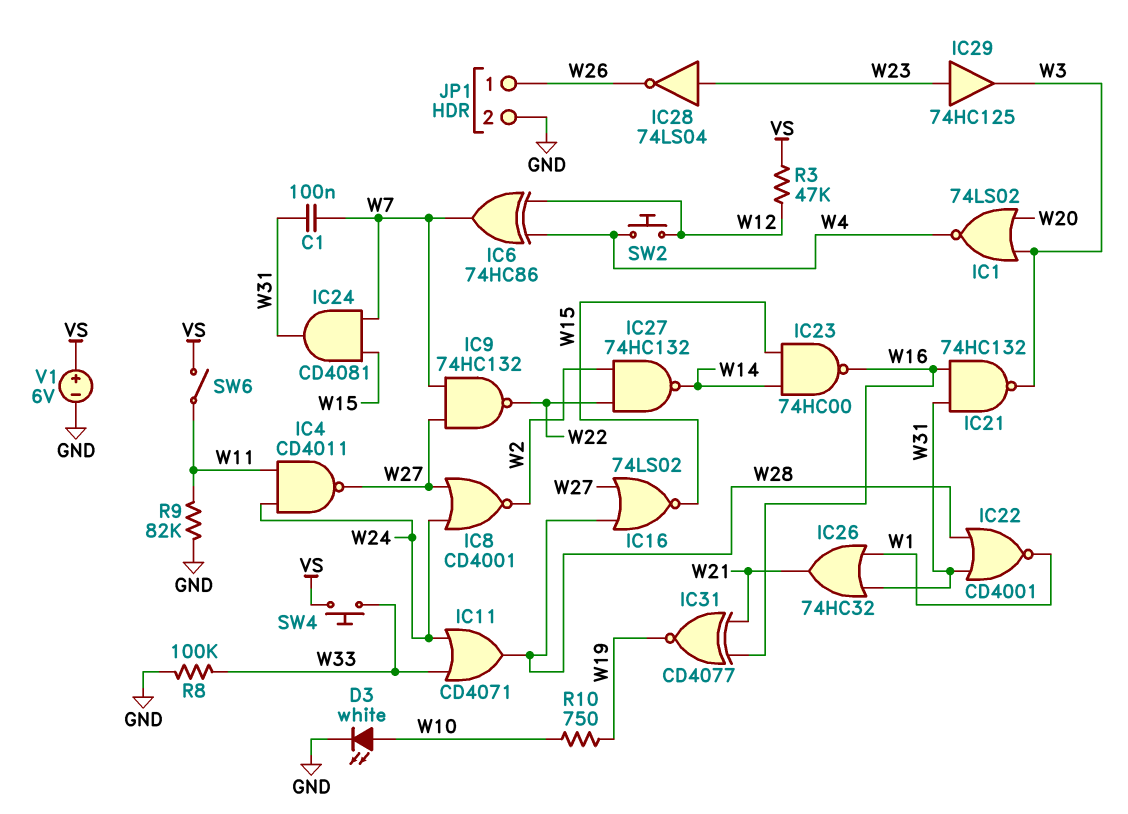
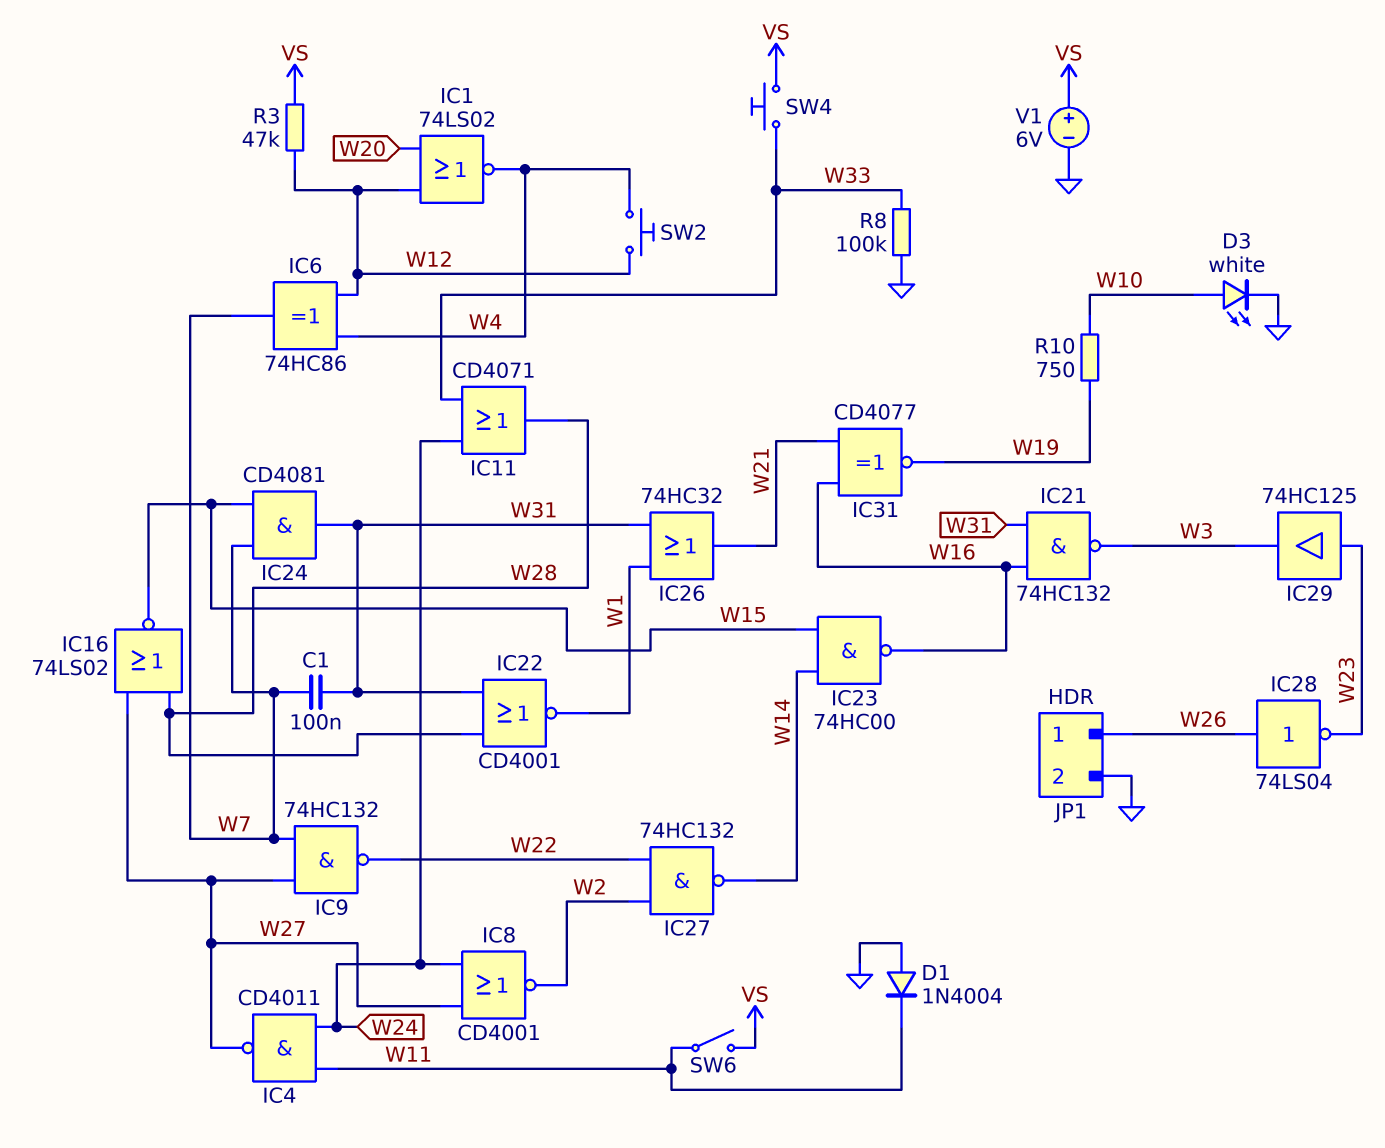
D1: none -> diode 1N4004 (A GND, K W11)
IC1: NOR 74LS02 (in W3, in W20, out W4) -> NOR 74LS02 (in W12, in W20, out W4)
IC28: NOT 74LS04 (in W23, out W26) -> NOT 74LS04 (in W26, out W23)
R9: 82k (GND, W11) -> none

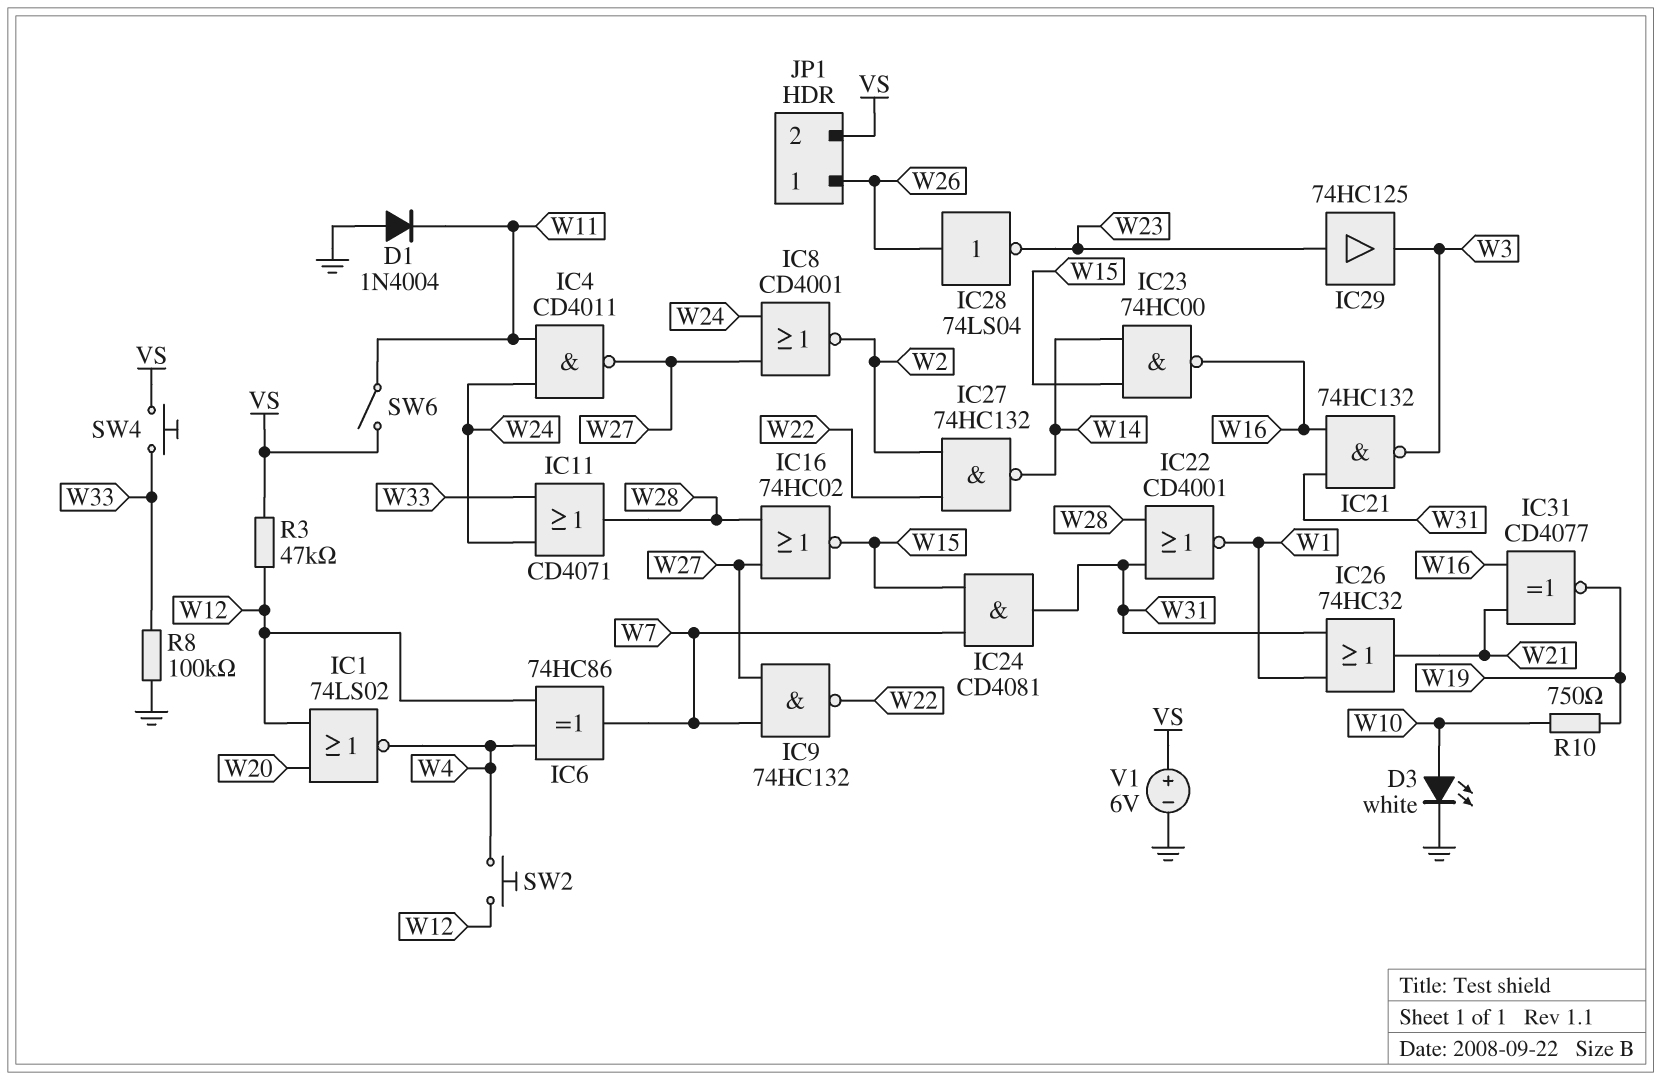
C1: 100nF (W7, W31) -> none
IC16: NOR 74LS02 (in W27, in W28, out W15) -> NOR 74HC02 (in W27, in W28, out W15)
JP1 pin 2: GND -> VS

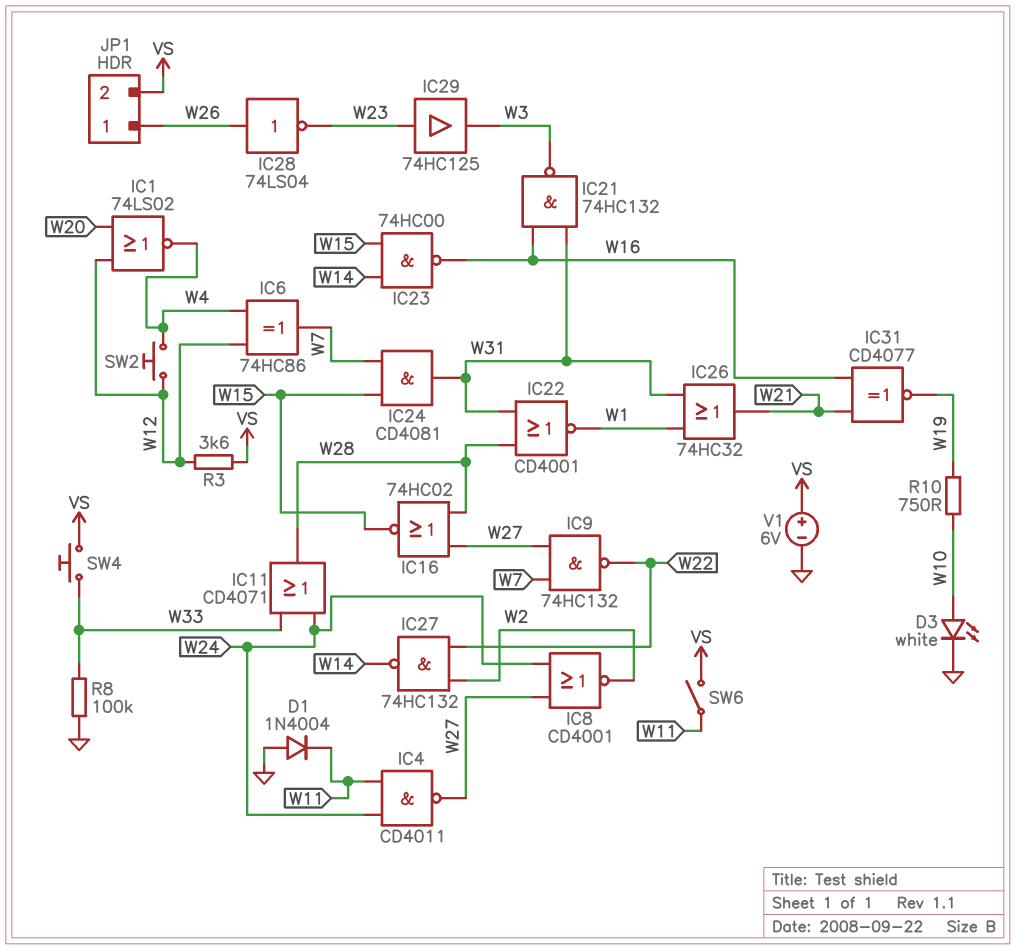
R3: 47k (VS, W12) -> 3.6k (VS, W12)

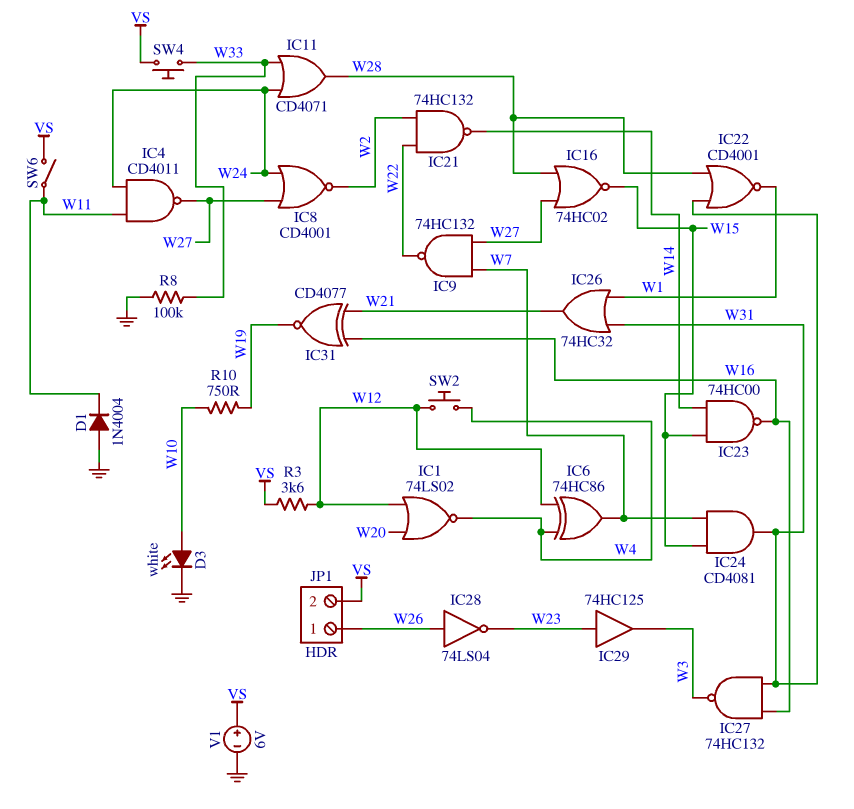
IC21: NAND 74HC132 (in W16, in W31, out W3) -> NAND 74HC132 (in W2, in W22, out W14)
IC27: NAND 74HC132 (in W2, in W22, out W14) -> NAND 74HC132 (in W16, in W31, out W3)

